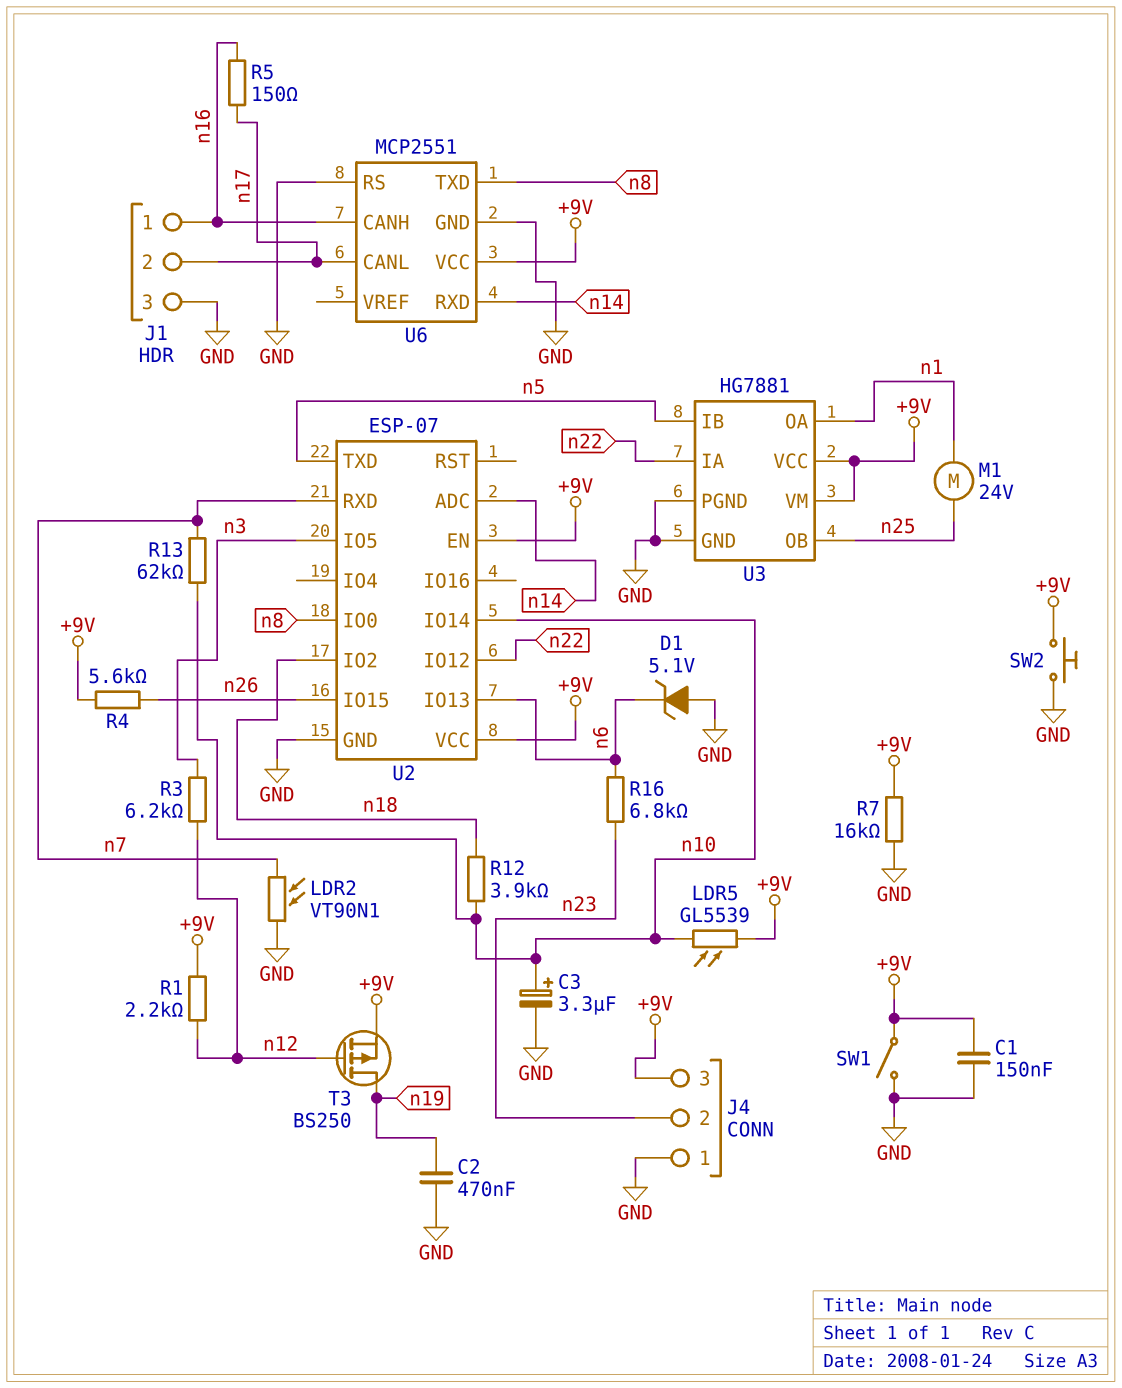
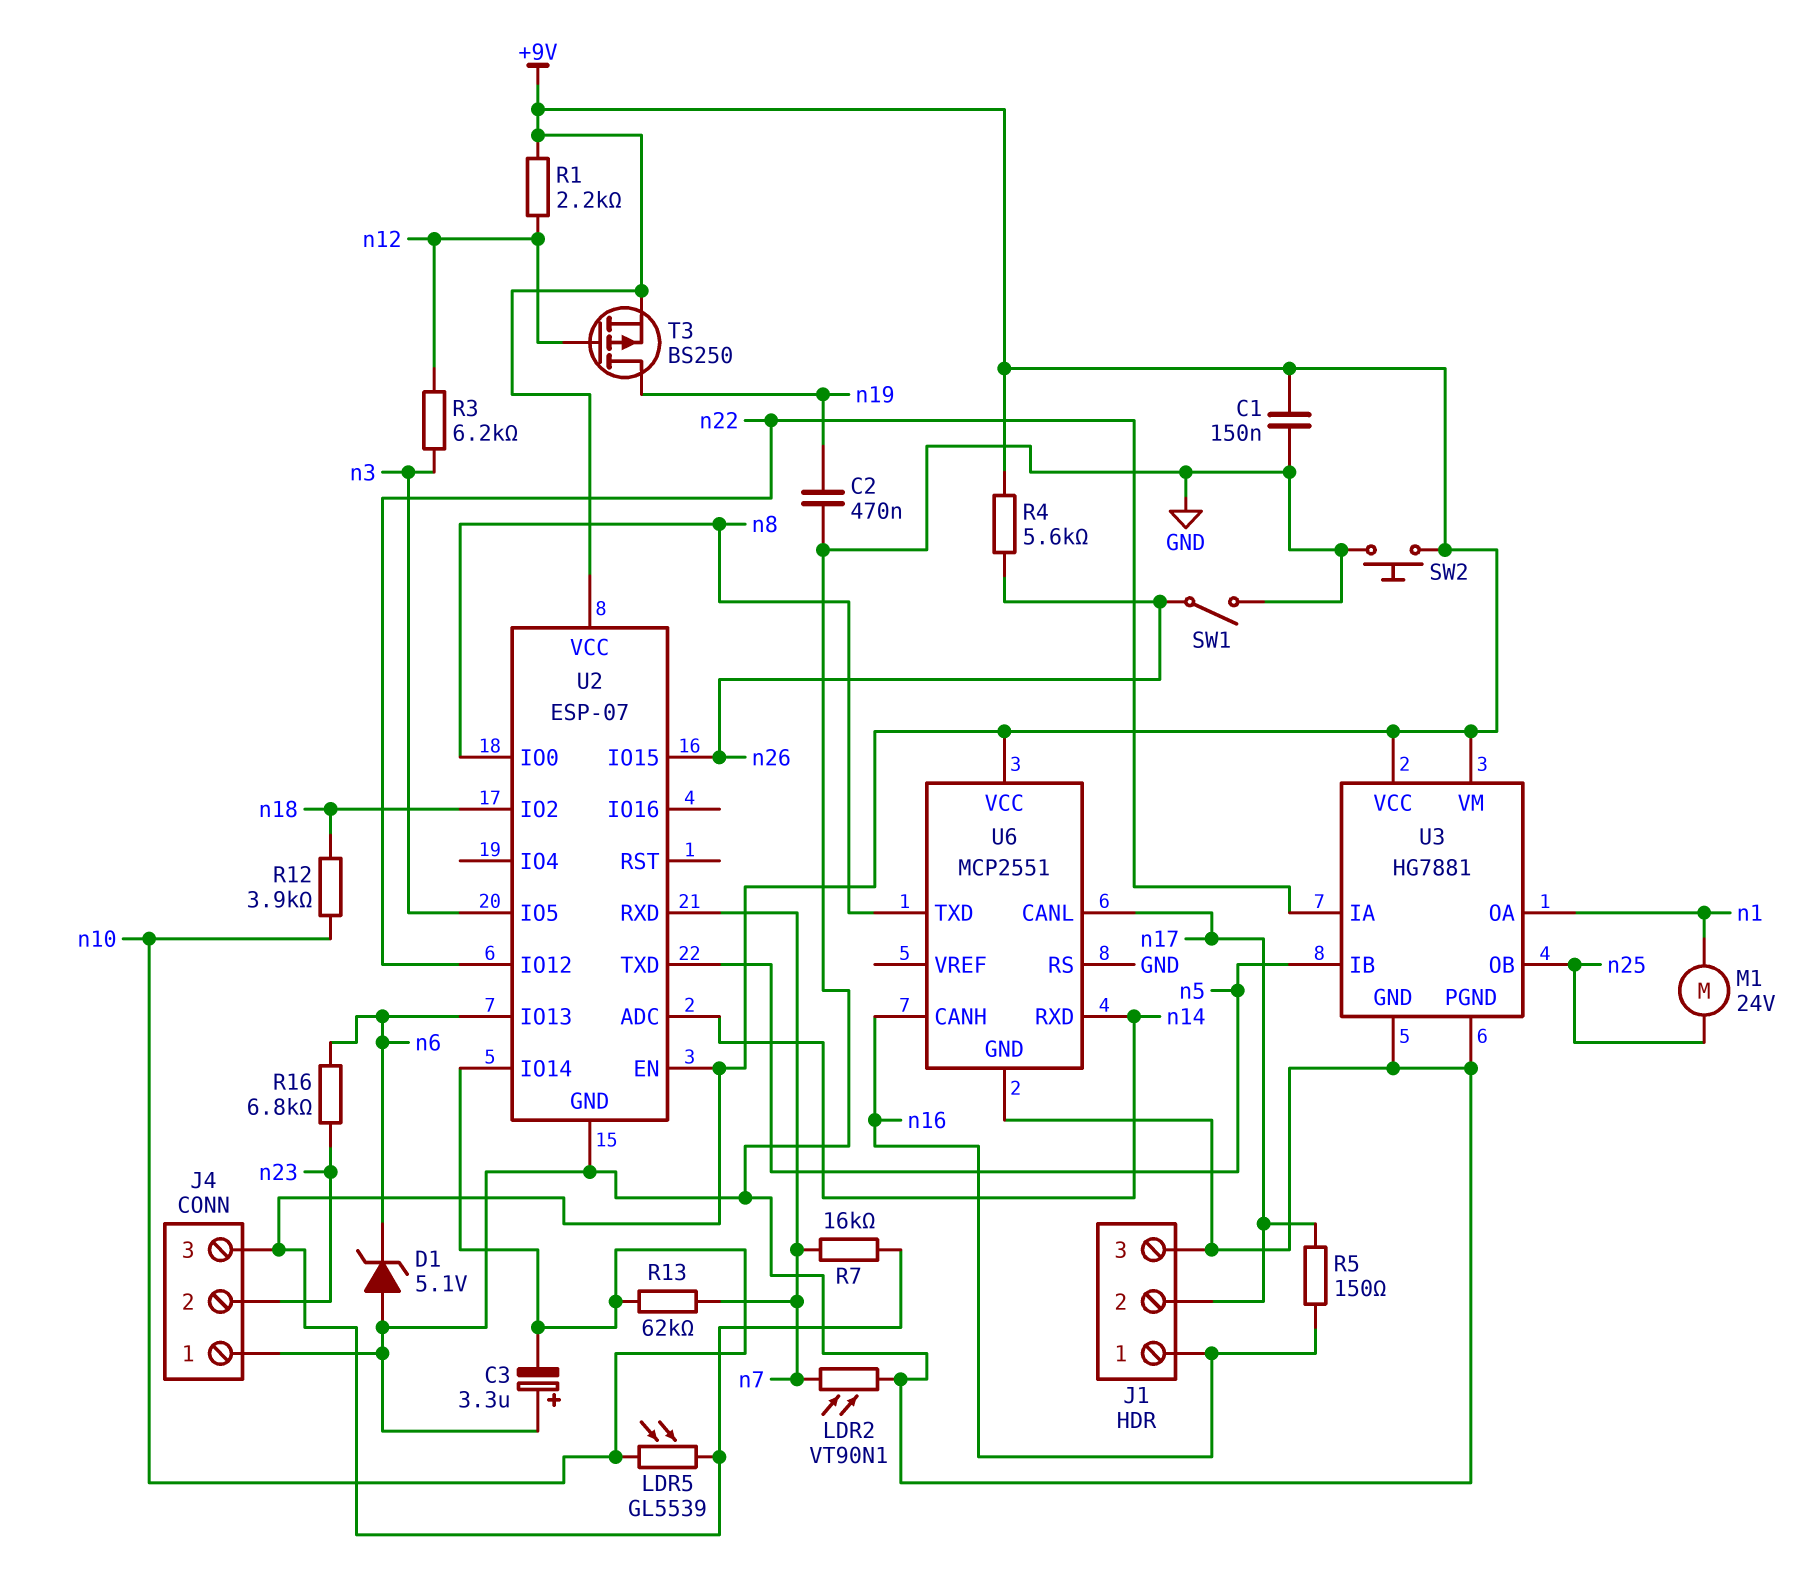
C3: 3.3uF (plus n10, minus GND) -> 3.3uF (plus GND, minus n10)
R7: 16k (+9V, GND) -> 16k (+9V, n7)
SW1: switch (+9V, GND) -> switch (GND, n26)

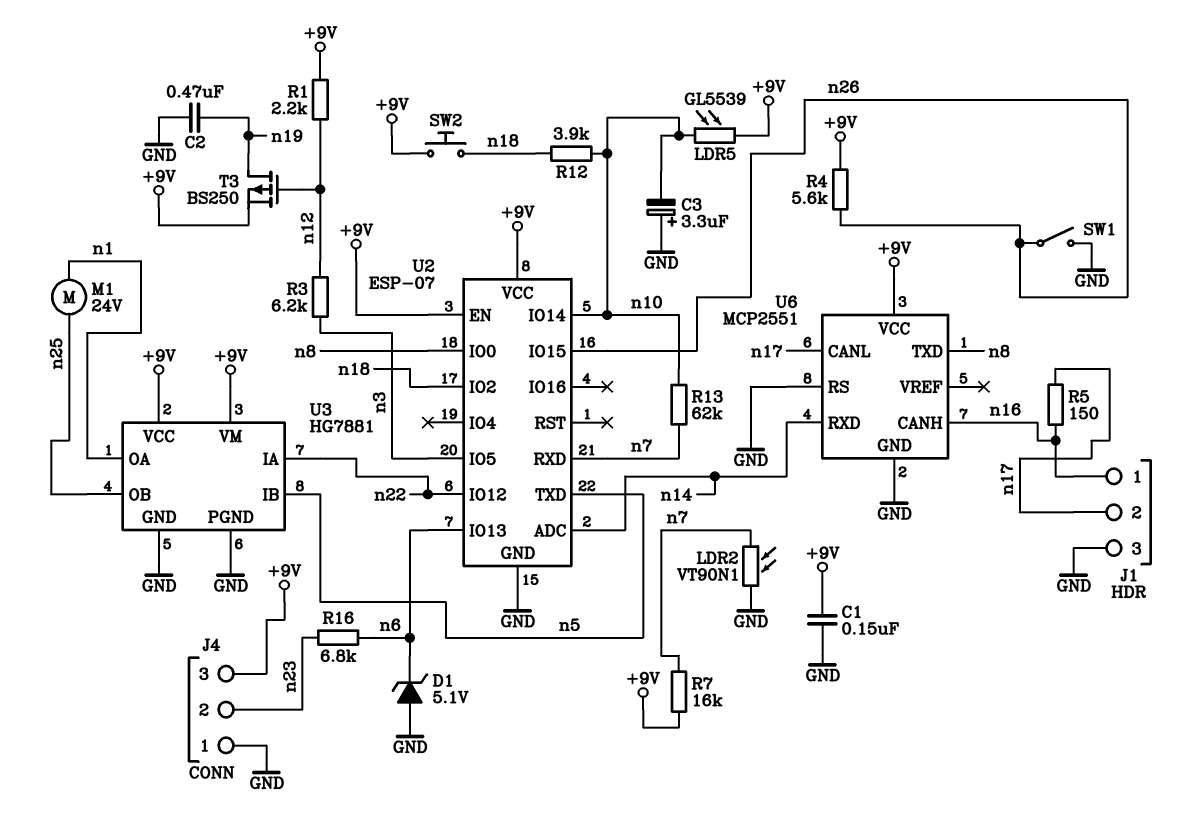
SW2: button (+9V, GND) -> button (+9V, n18)

